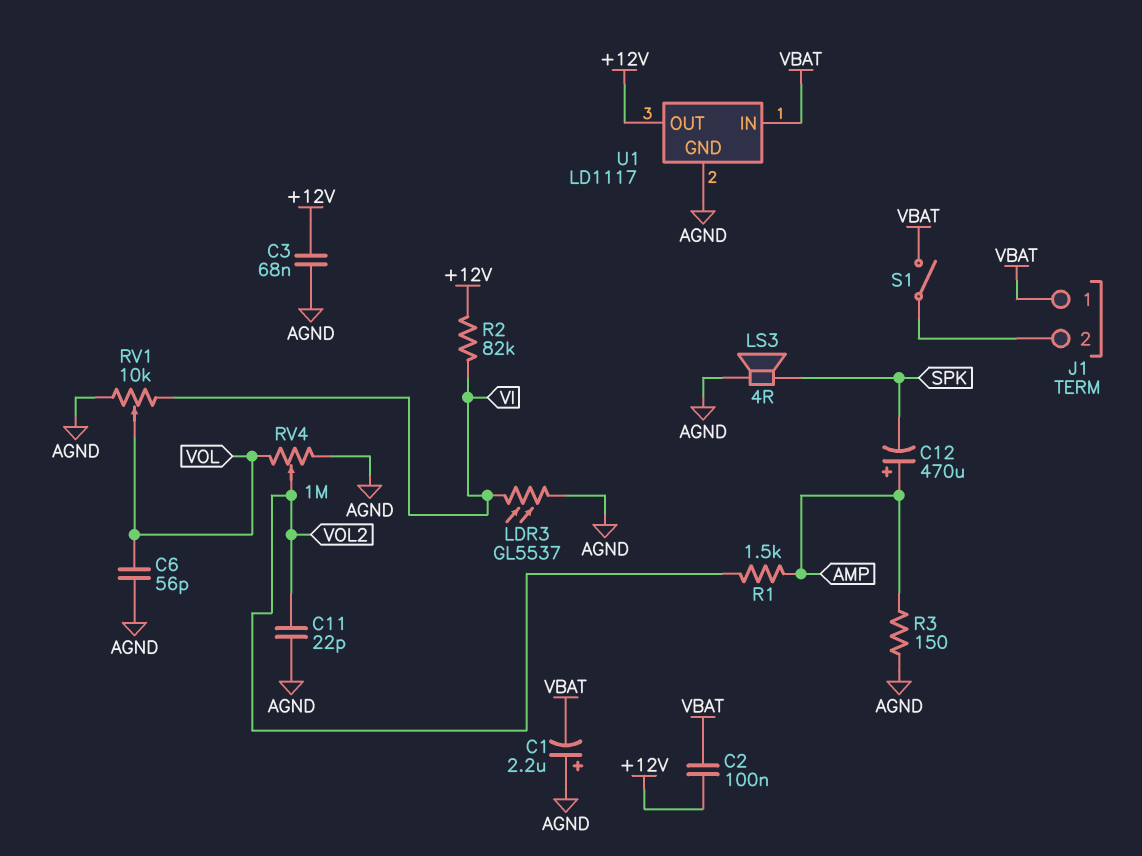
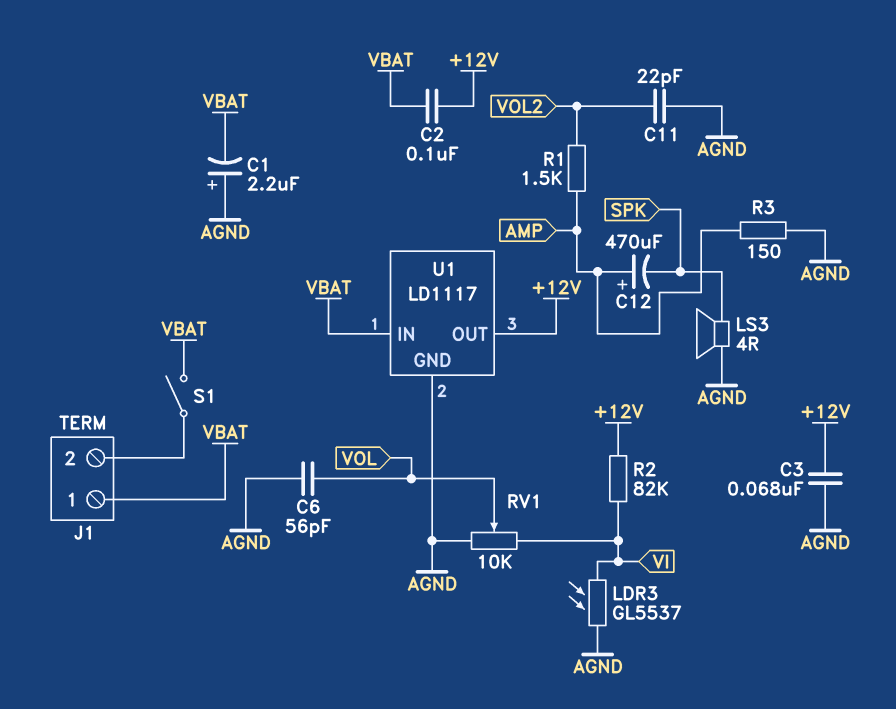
RV4: 1M (AGND, VOL, wiper VOL2) -> none

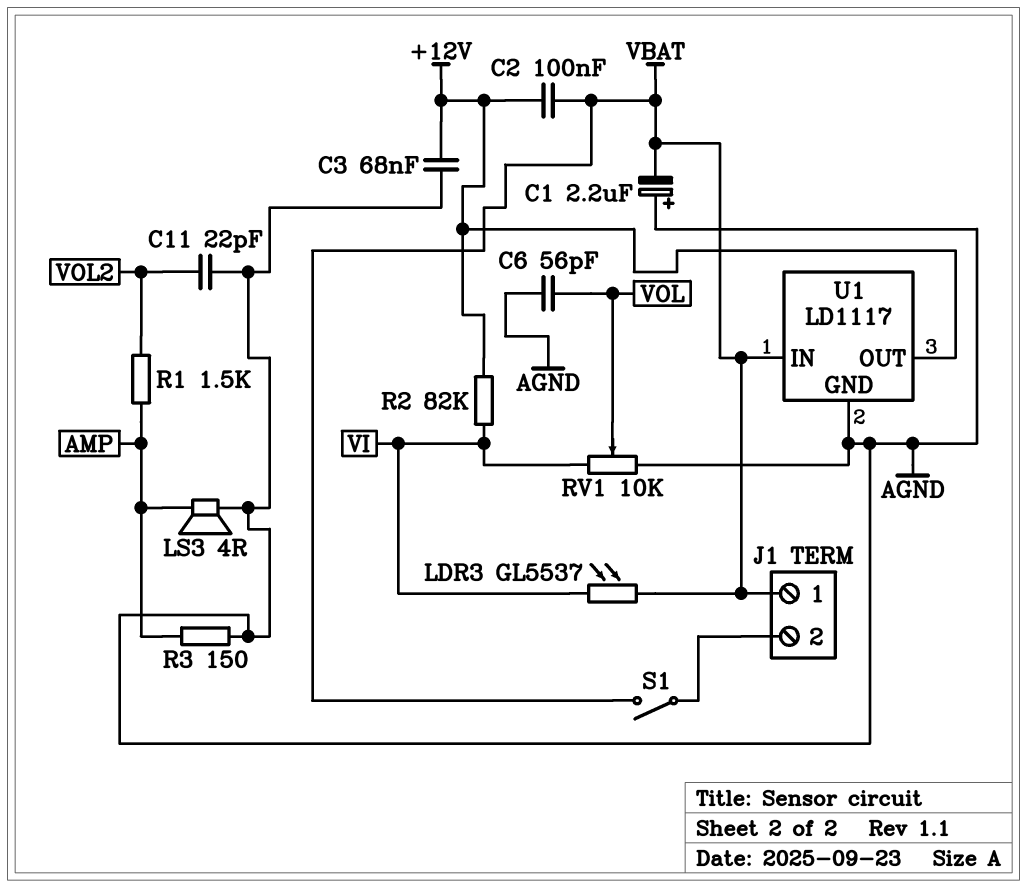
C12: 470uF (plus AMP, minus SPK) -> none
LDR3: GL5537 (AGND, VI) -> GL5537 (VBAT, VI)
LS3: speaker 4R (AGND, SPK) -> speaker 4R (AGND, AMP)

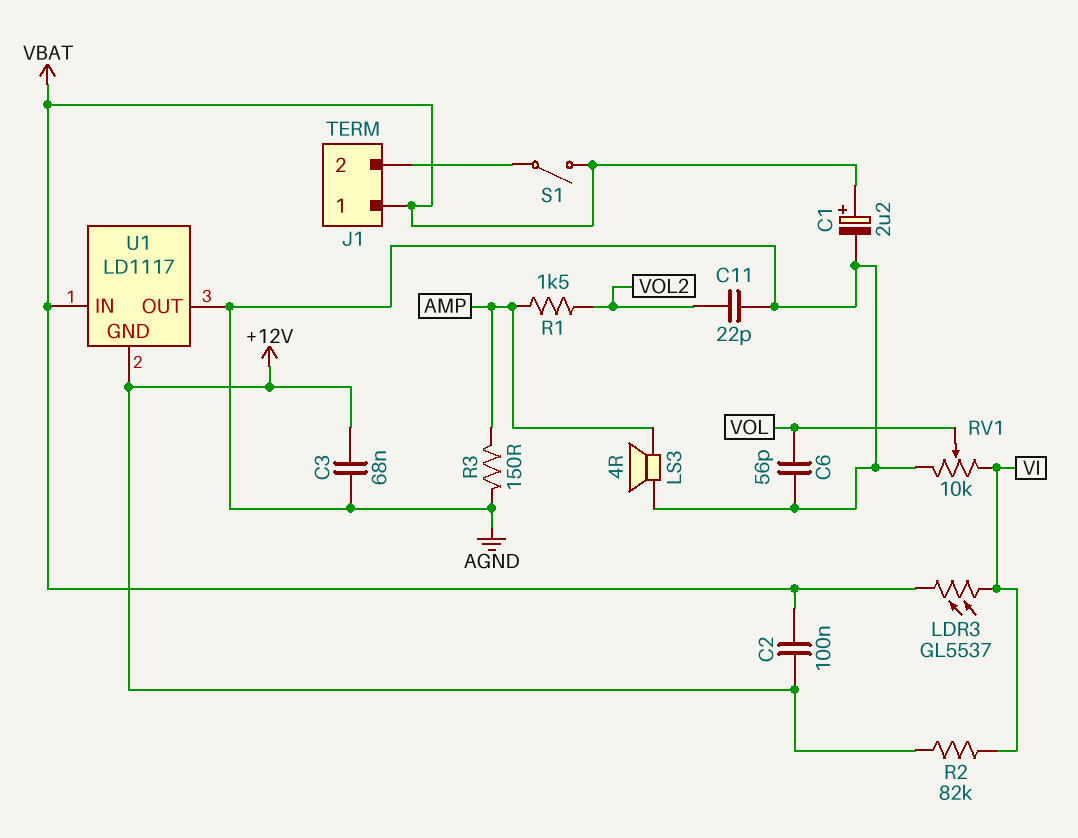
C1: 2.2uF (plus AGND, minus VBAT) -> 2.2uF (plus VBAT, minus AGND)
U1 pin GND: AGND -> +12V
U1 pin OUT: +12V -> AGND

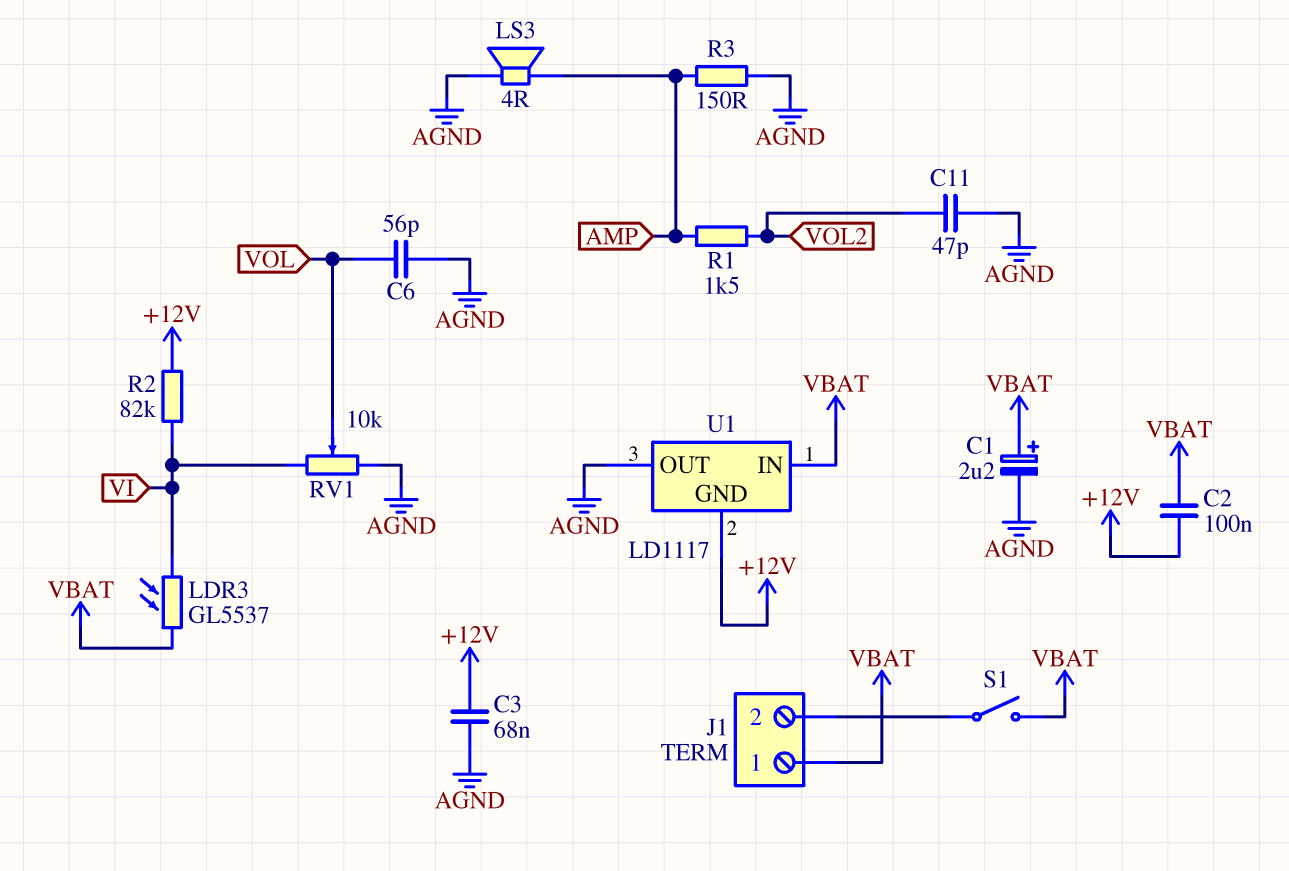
C11: 22pF (AGND, VOL2) -> 47pF (AGND, VOL2)

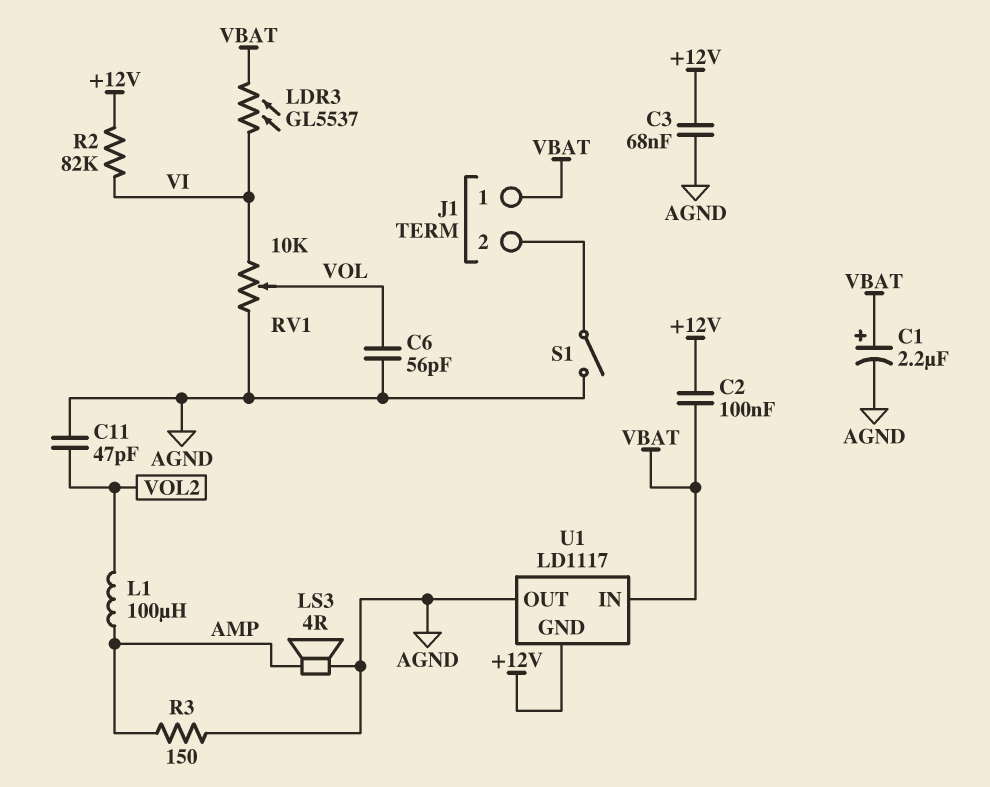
L1: none -> 100uH (AMP, VOL2)
R1: 1.5k (AMP, VOL2) -> none
S1: switch (J1/2, VBAT) -> switch (AGND, J1/2)

